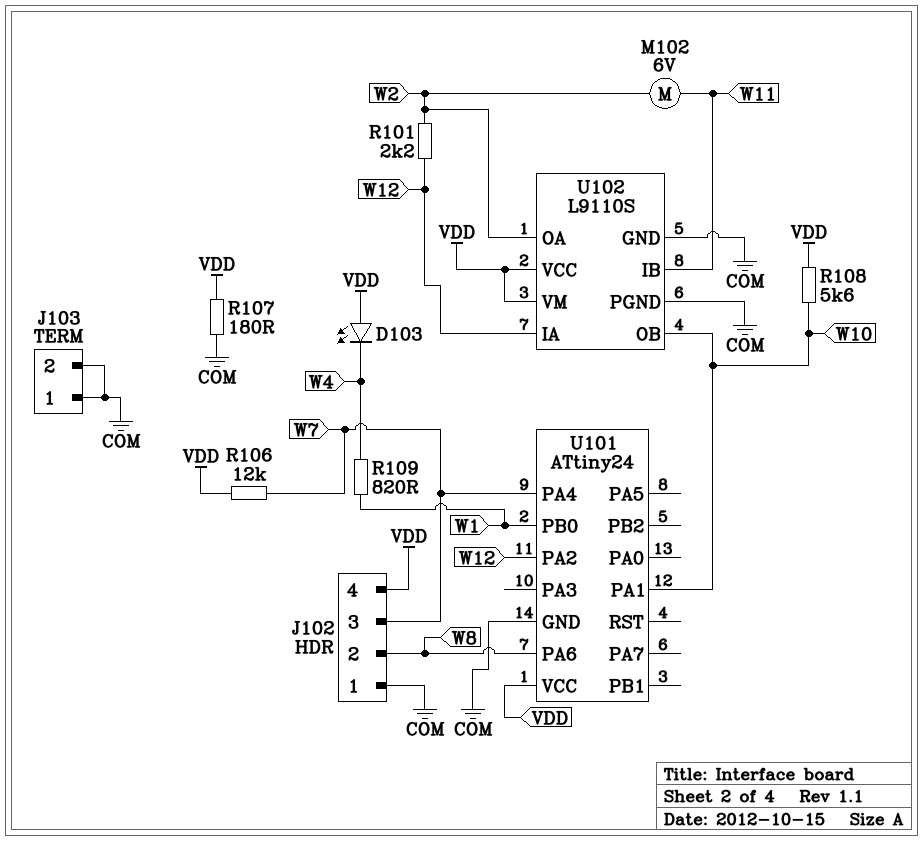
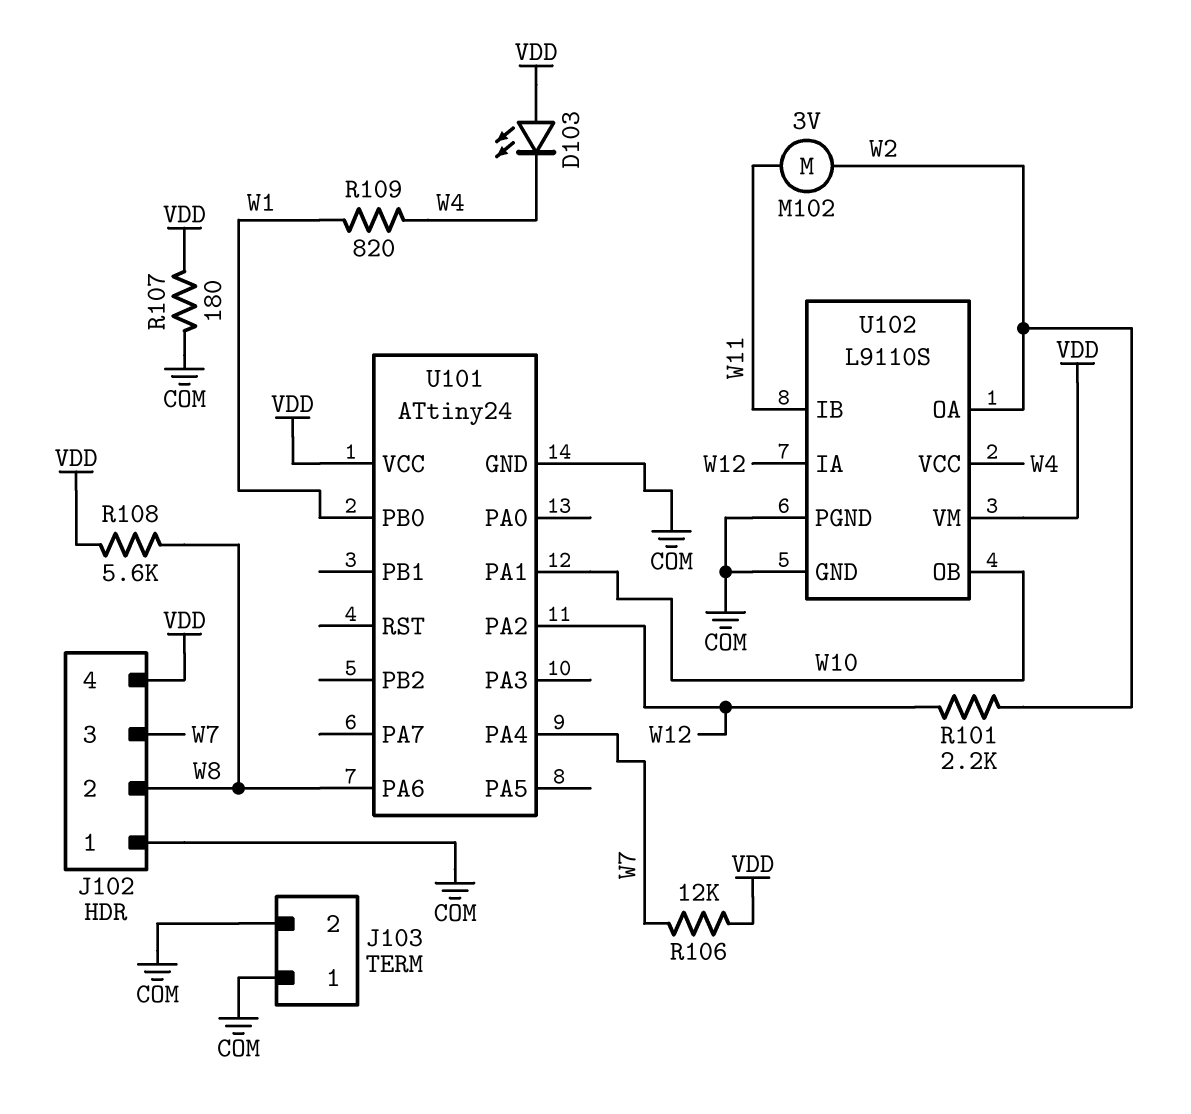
M102: motor 6V (W2, W11) -> motor 3V (W2, W11)
R108: 5.6k (VDD, W10) -> 5.6k (VDD, W8)
U102 pin VCC: VDD -> W4

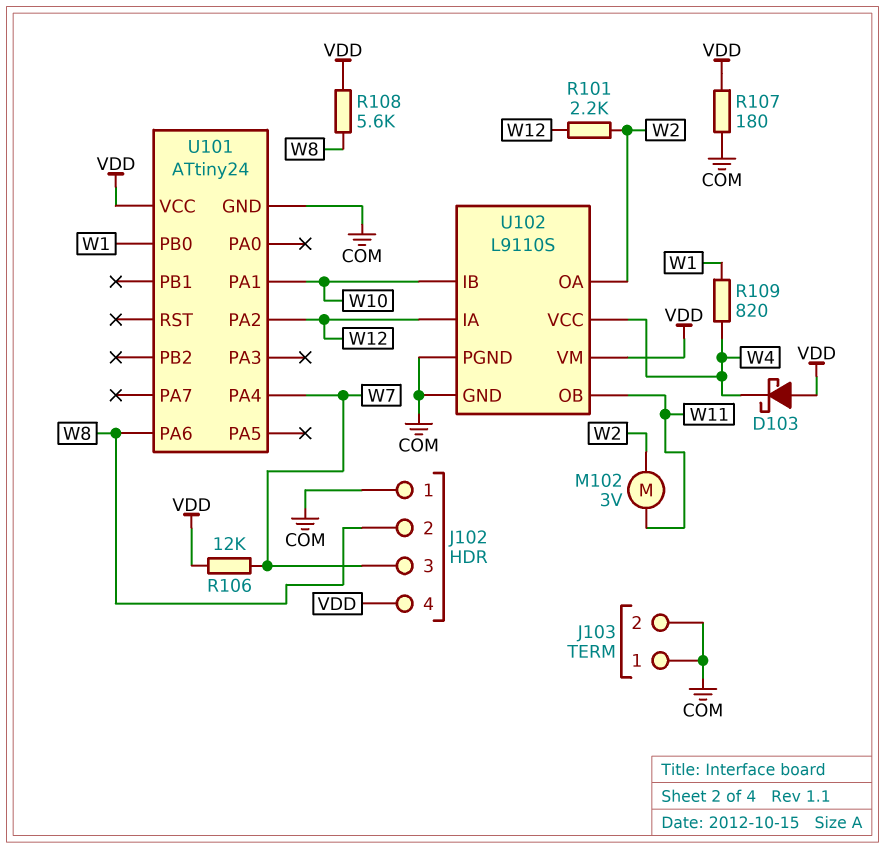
D103: LED (A VDD, K W4) -> schottky (A VDD, K W4)
U102 pin IB: W11 -> W10
U102 pin OB: W10 -> W11

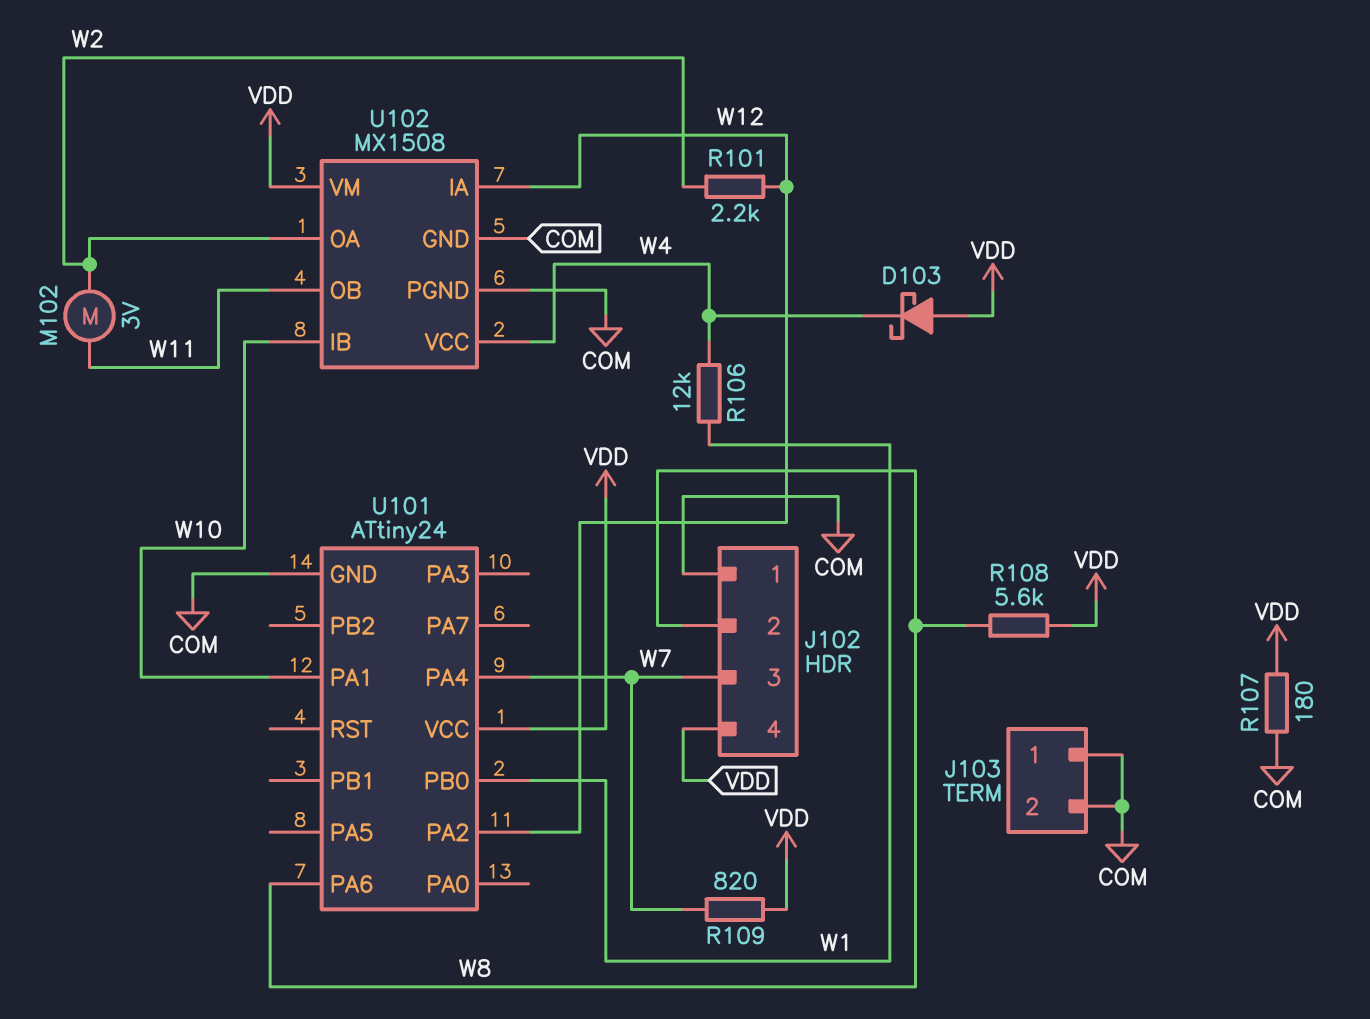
R106: 12k (VDD, W7) -> 12k (W1, W4)
R109: 820 (W1, W4) -> 820 (VDD, W7)
U102: L9110S -> MX1508

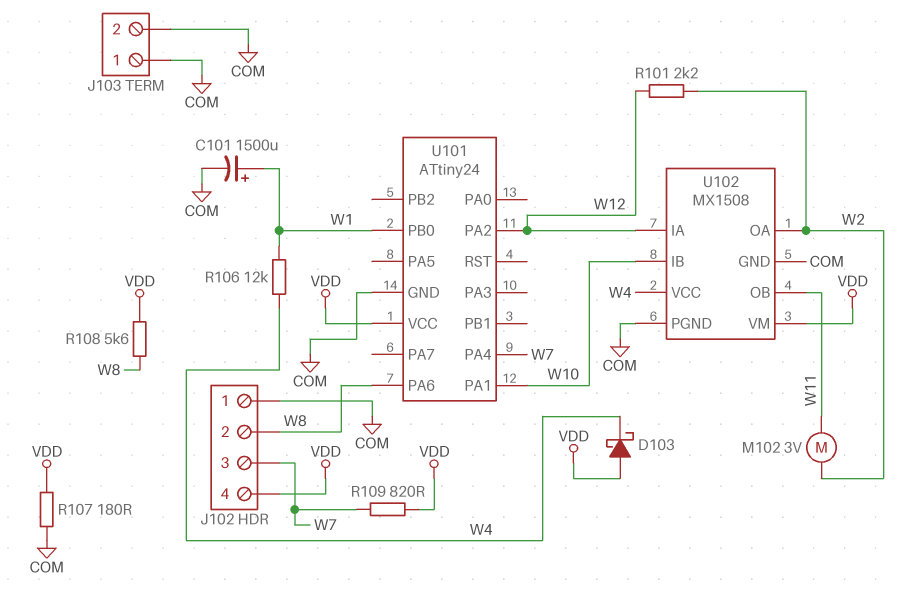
C101: none -> 1500uF (plus W1, minus COM)

